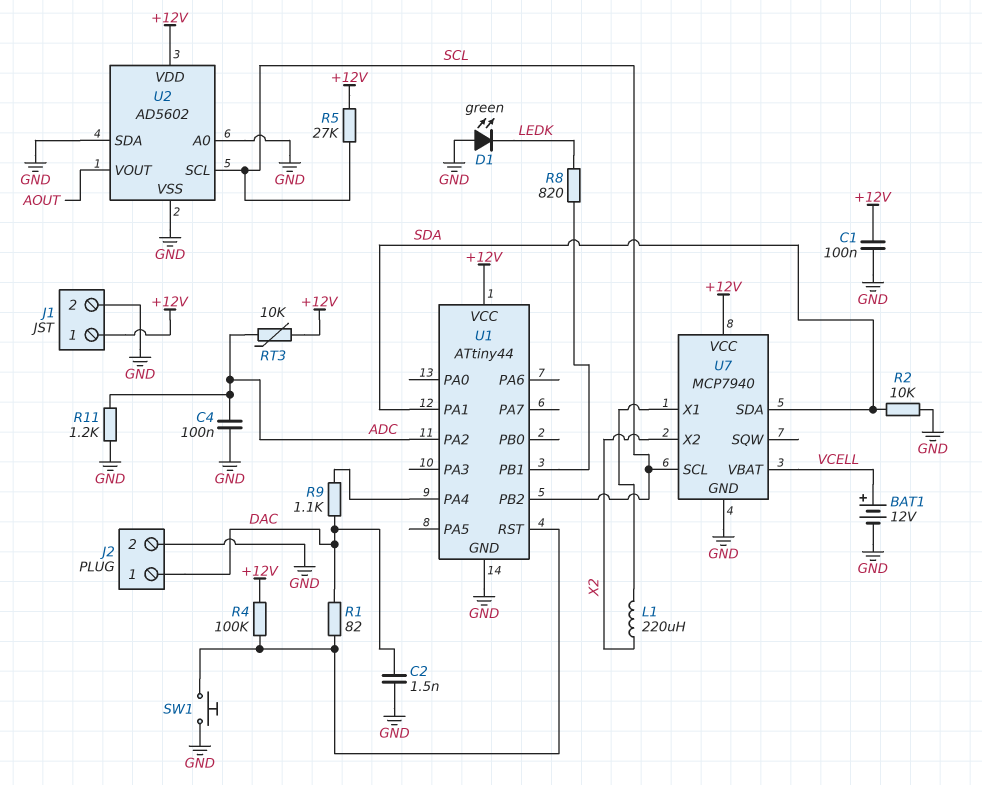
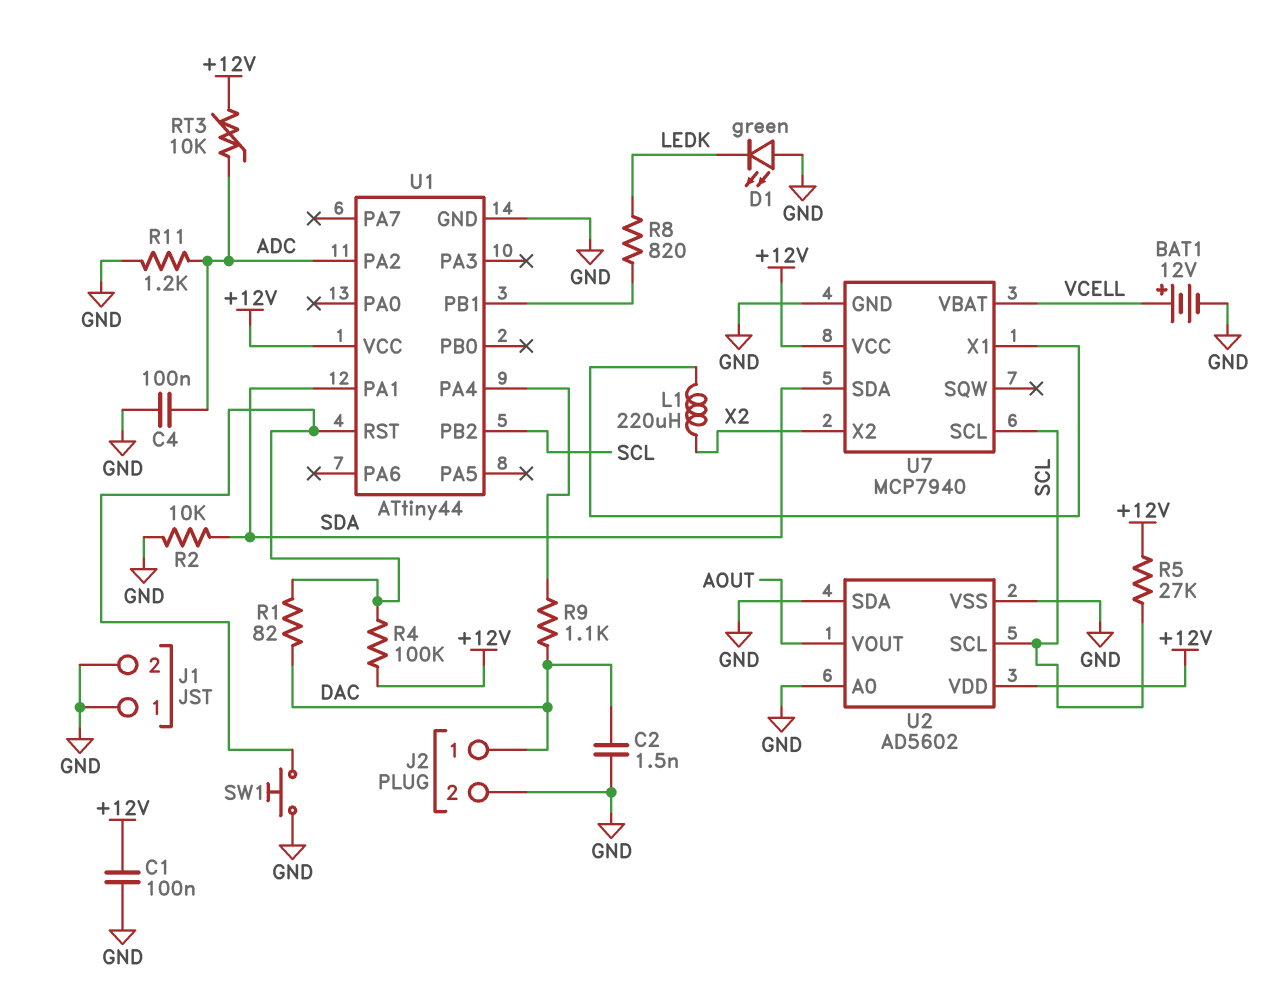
J1 pin 1: +12V -> GND

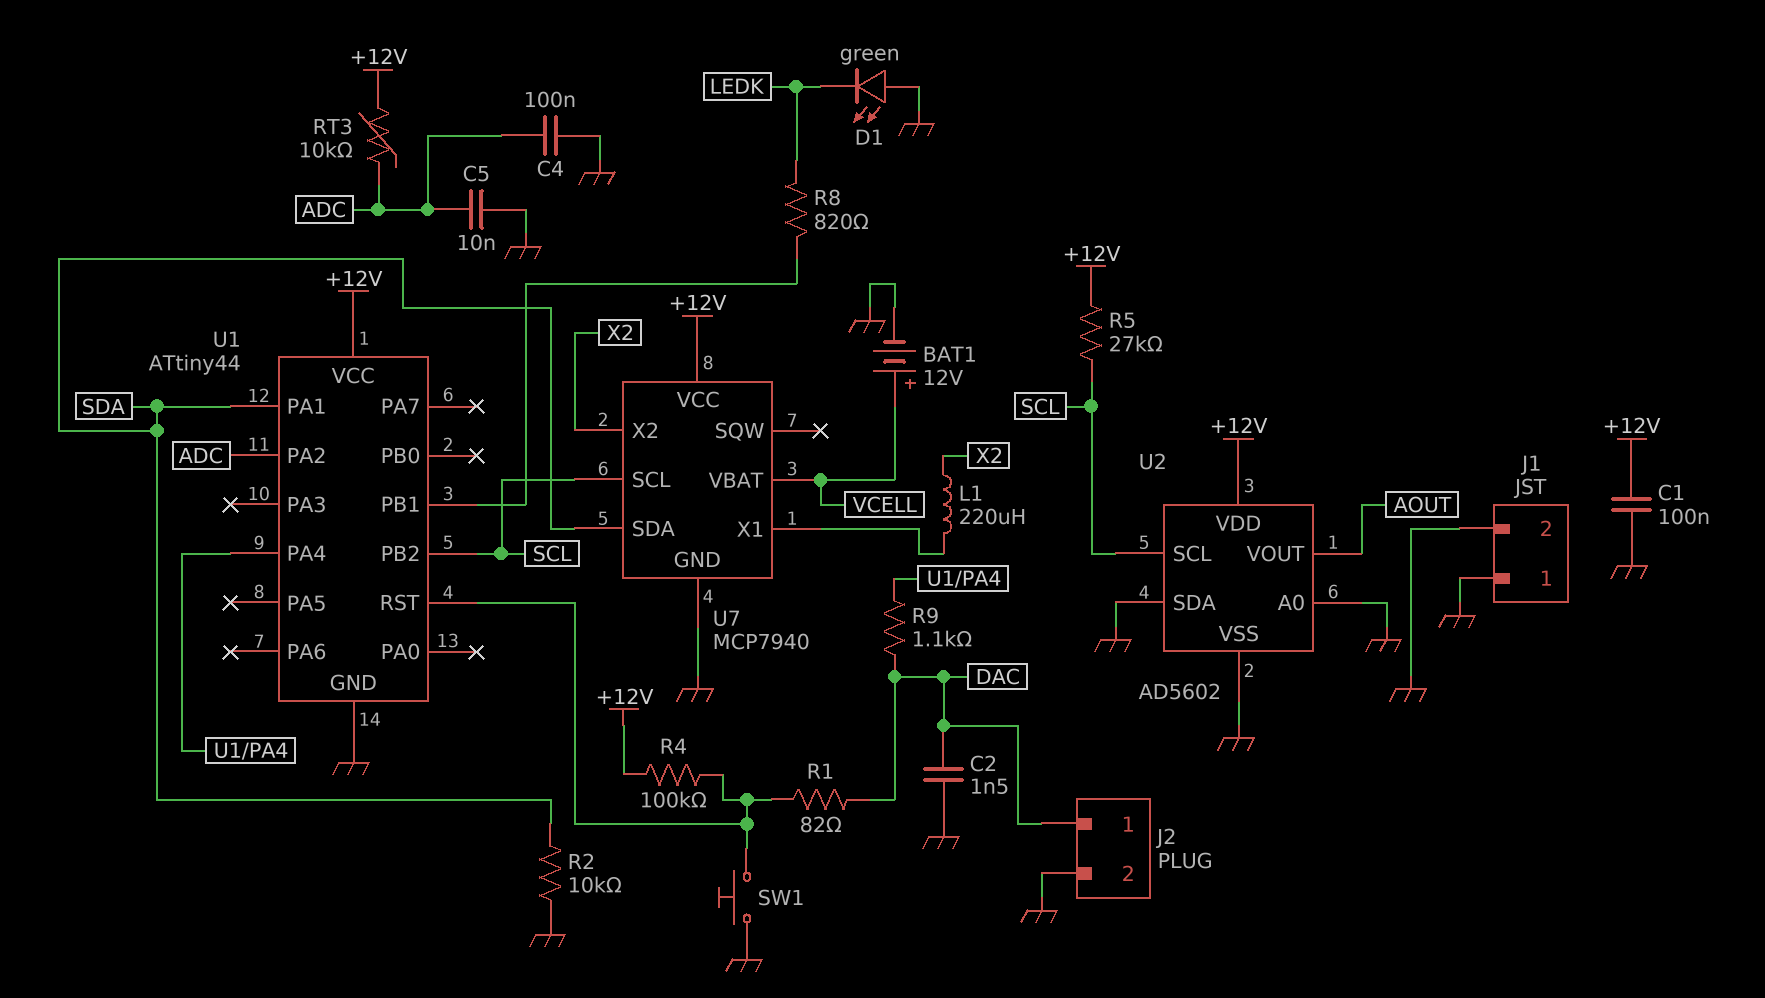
C5: none -> 10nF (ADC, GND)
R11: 1.2k (ADC, GND) -> none

